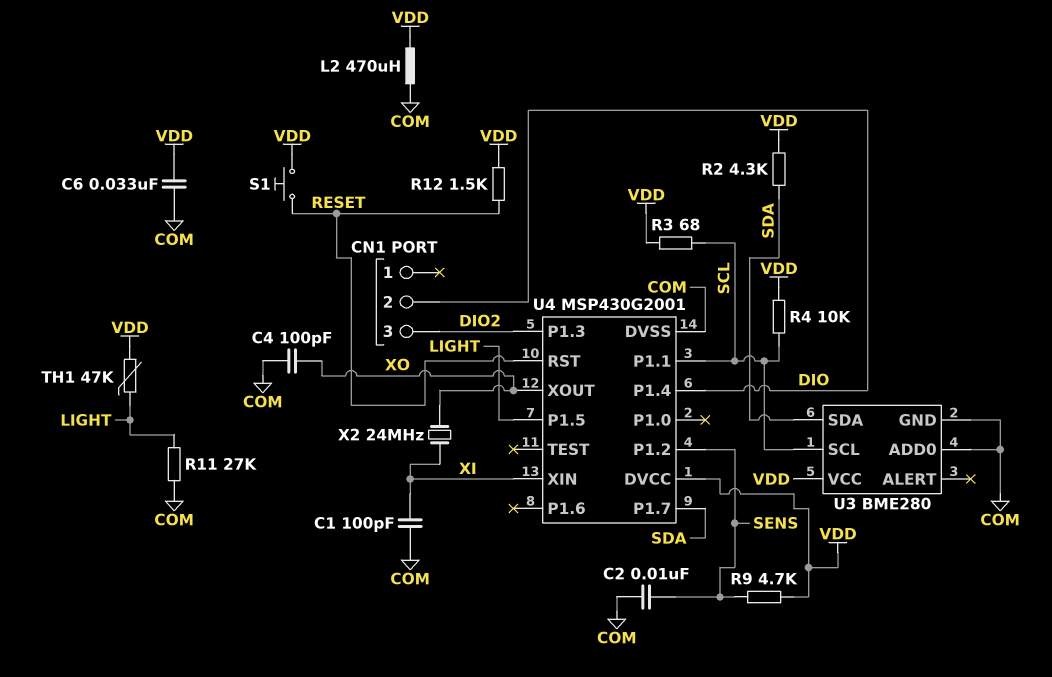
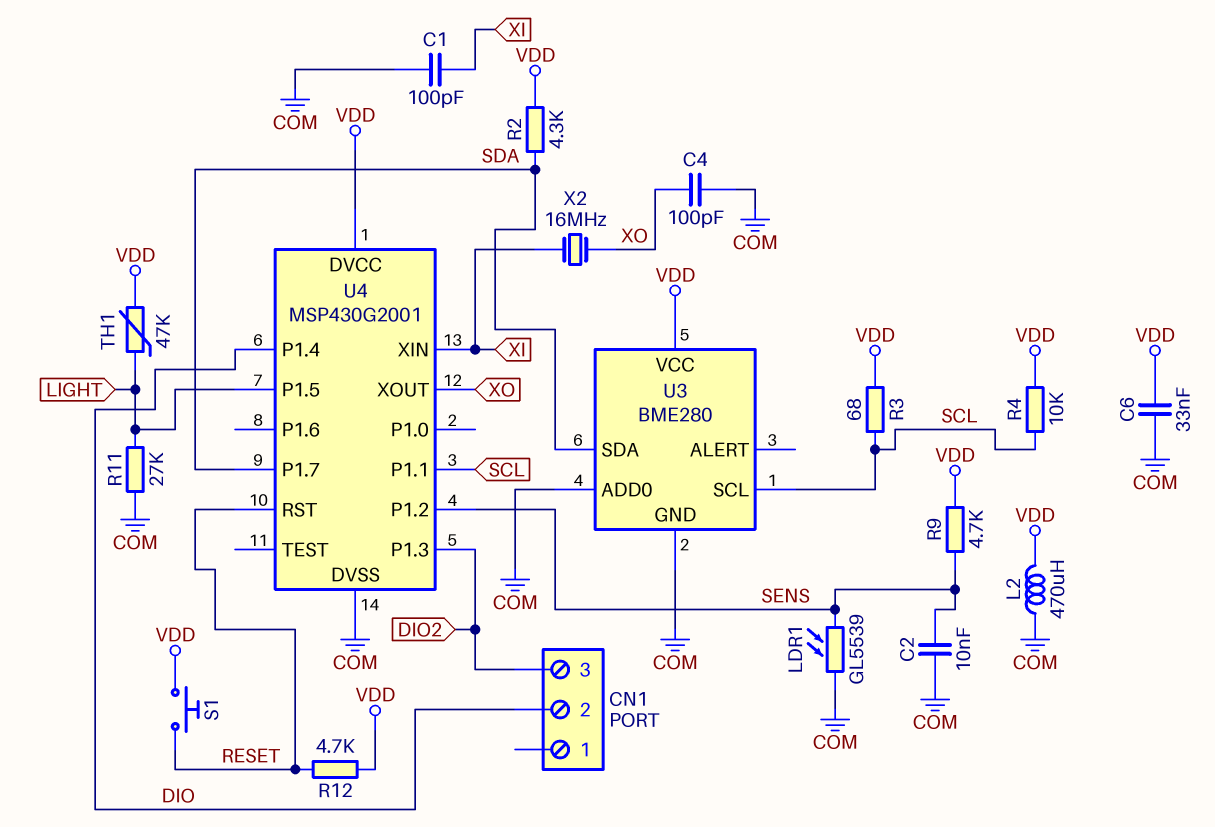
LDR1: none -> GL5539 (COM, SENS)
R12: 1.5k (RESET, VDD) -> 4.7k (RESET, VDD)
X2: 24MHz (XI, XO) -> 16MHz (XI, XO)

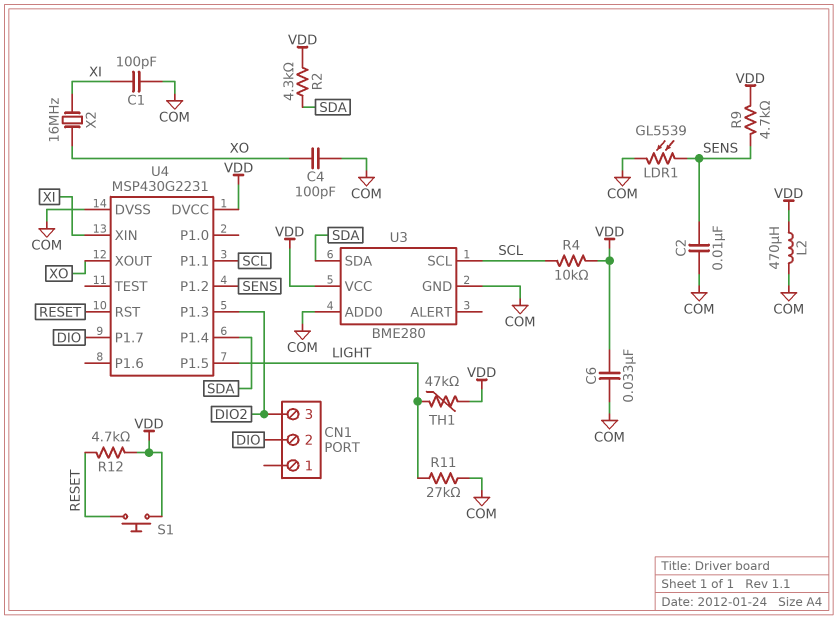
R3: 68 (SCL, VDD) -> none
U4: MSP430G2001 -> MSP430G2231
U4 pin P1.4: DIO -> SDA
U4 pin P1.7: SDA -> DIO

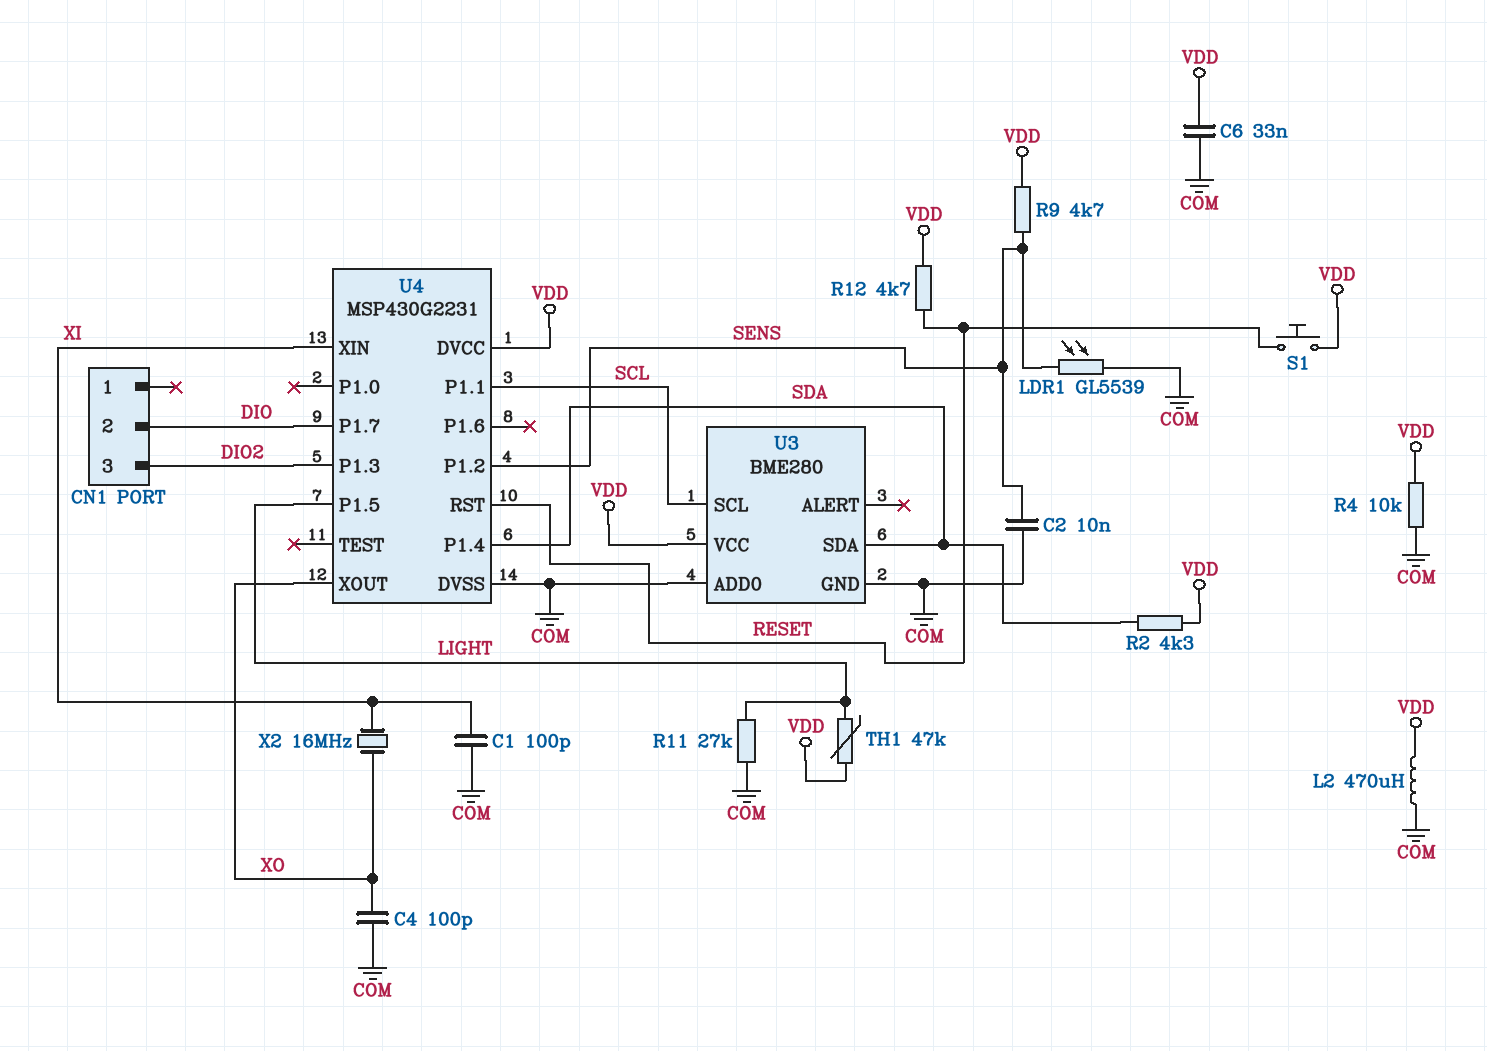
R4: 10k (SCL, VDD) -> 10k (COM, VDD)

